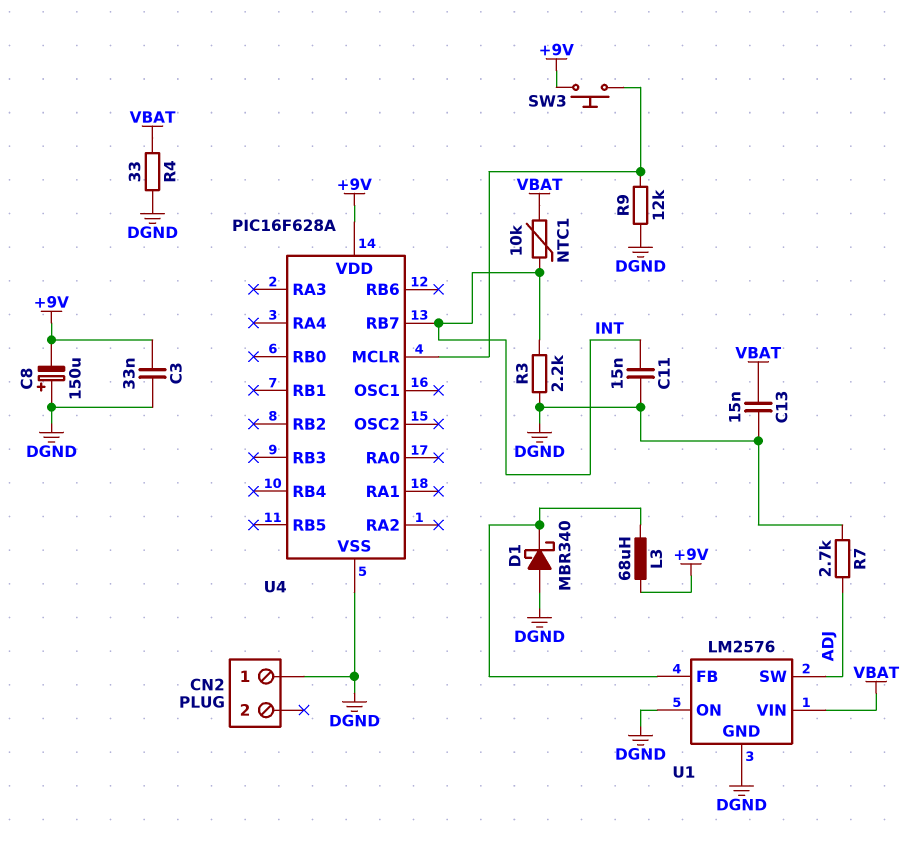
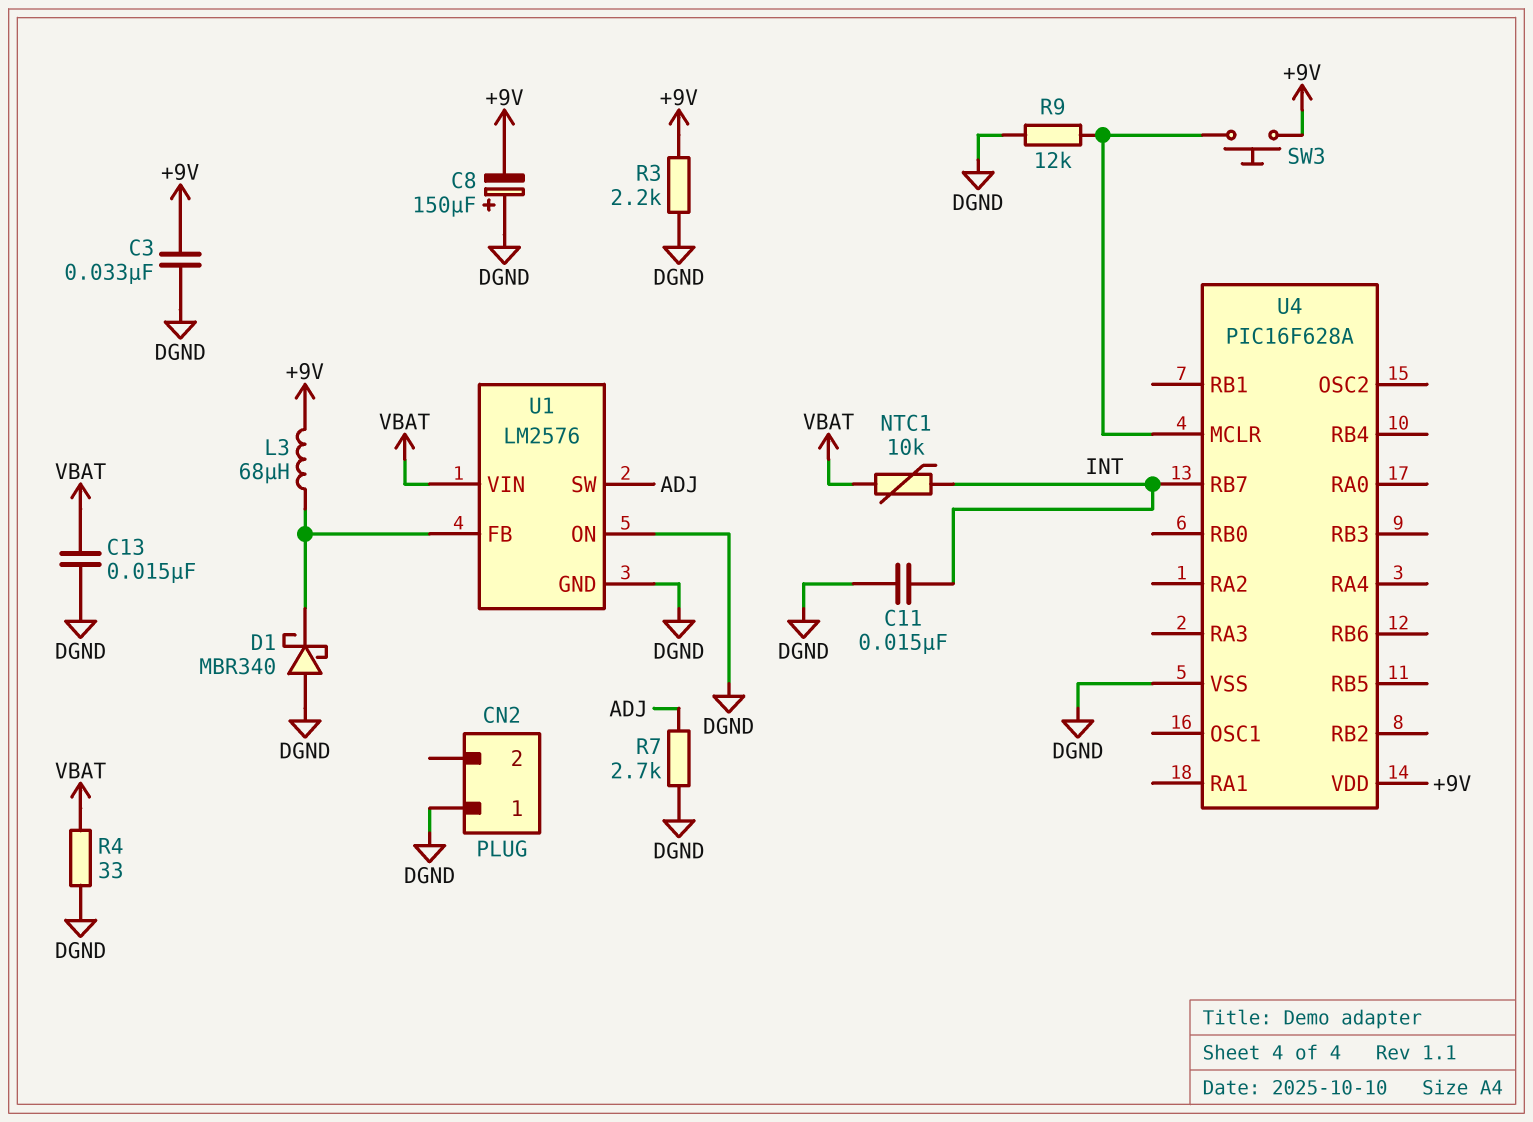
R3: 2.2k (DGND, INT) -> 2.2k (+9V, DGND)

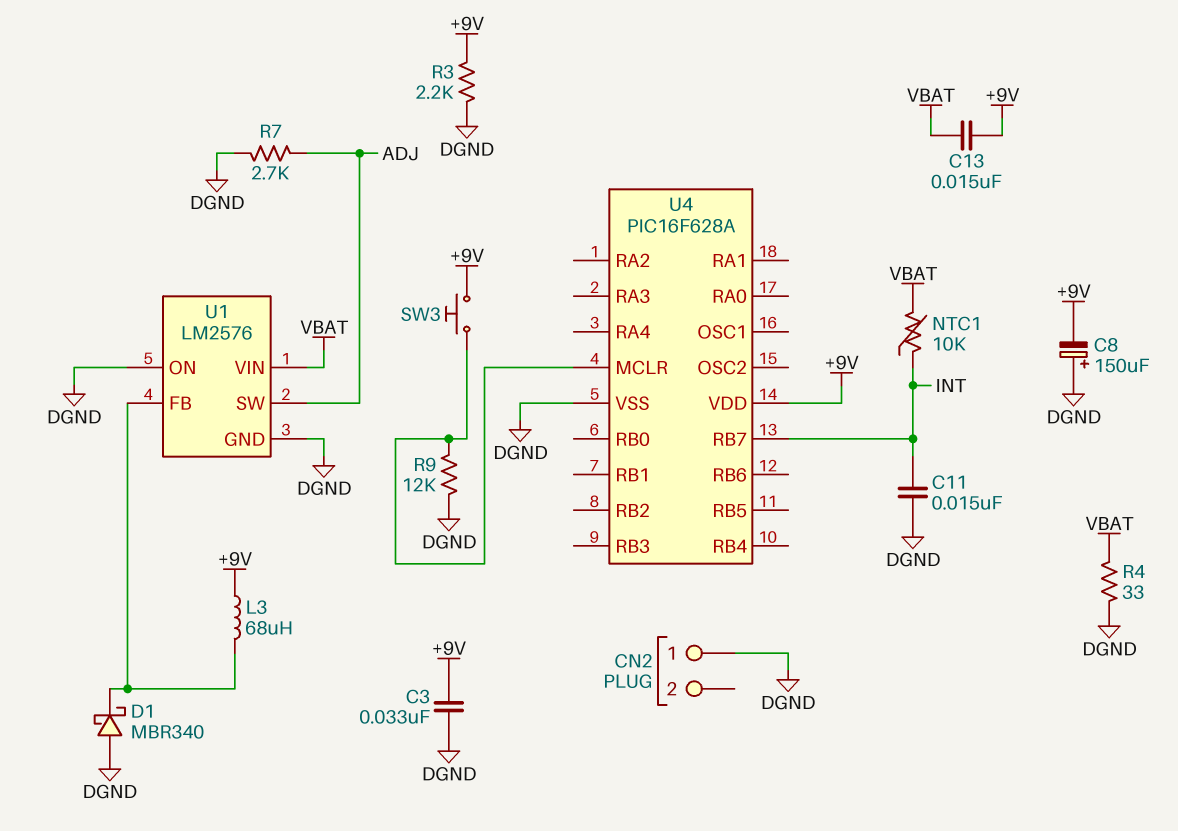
C13: 15nF (DGND, VBAT) -> 15nF (+9V, VBAT)

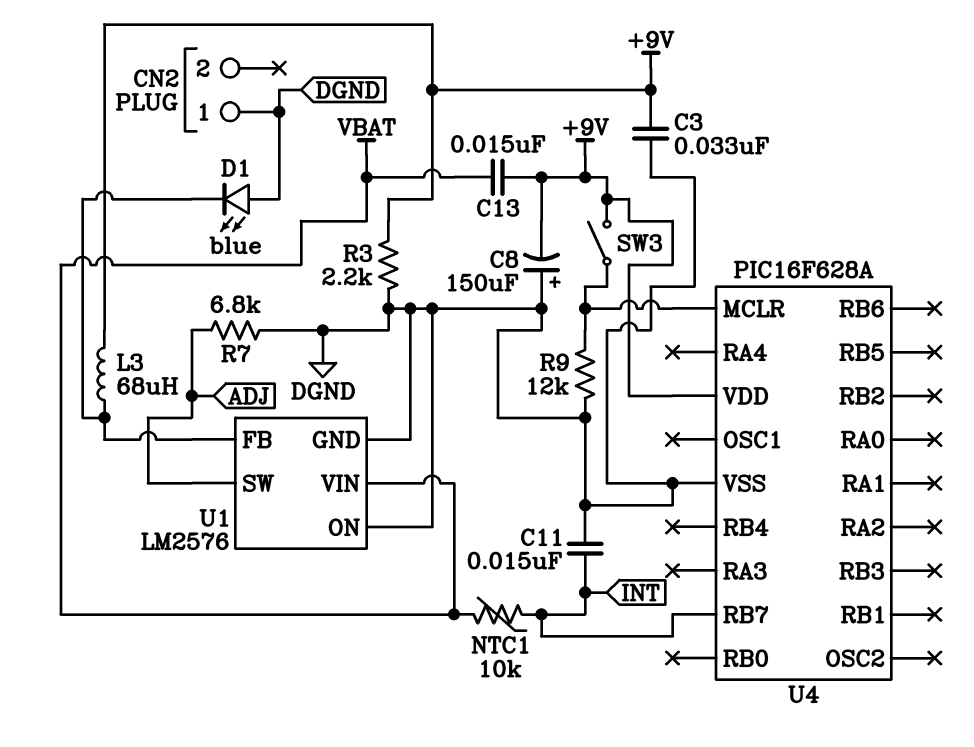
D1: schottky MBR340 (A DGND, K U1/FB) -> LED blue (A DGND, K U1/FB)
R4: 33 (DGND, VBAT) -> none
R7: 2.7k (ADJ, DGND) -> 6.8k (ADJ, DGND)
SW3: button (+9V, U4/MCLR) -> switch (+9V, U4/MCLR)

